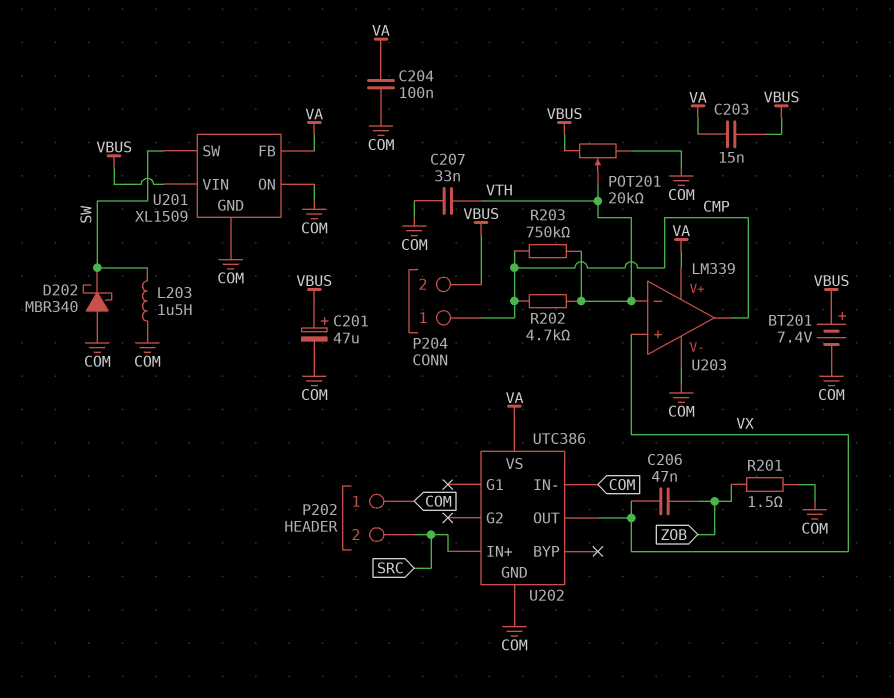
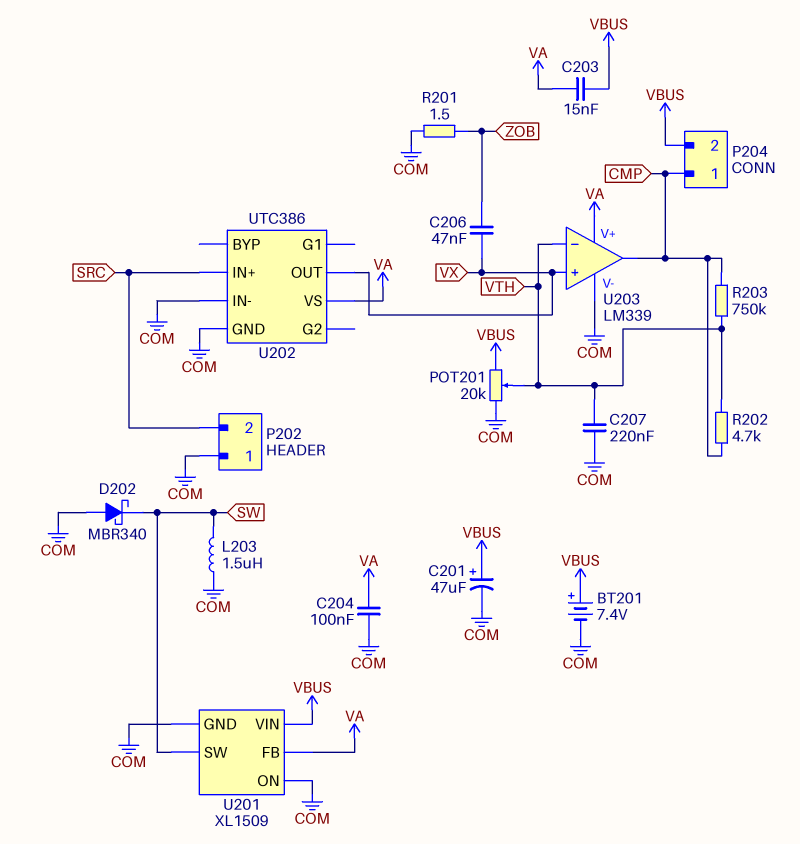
C207: 33nF (COM, VTH) -> 220nF (COM, VTH)

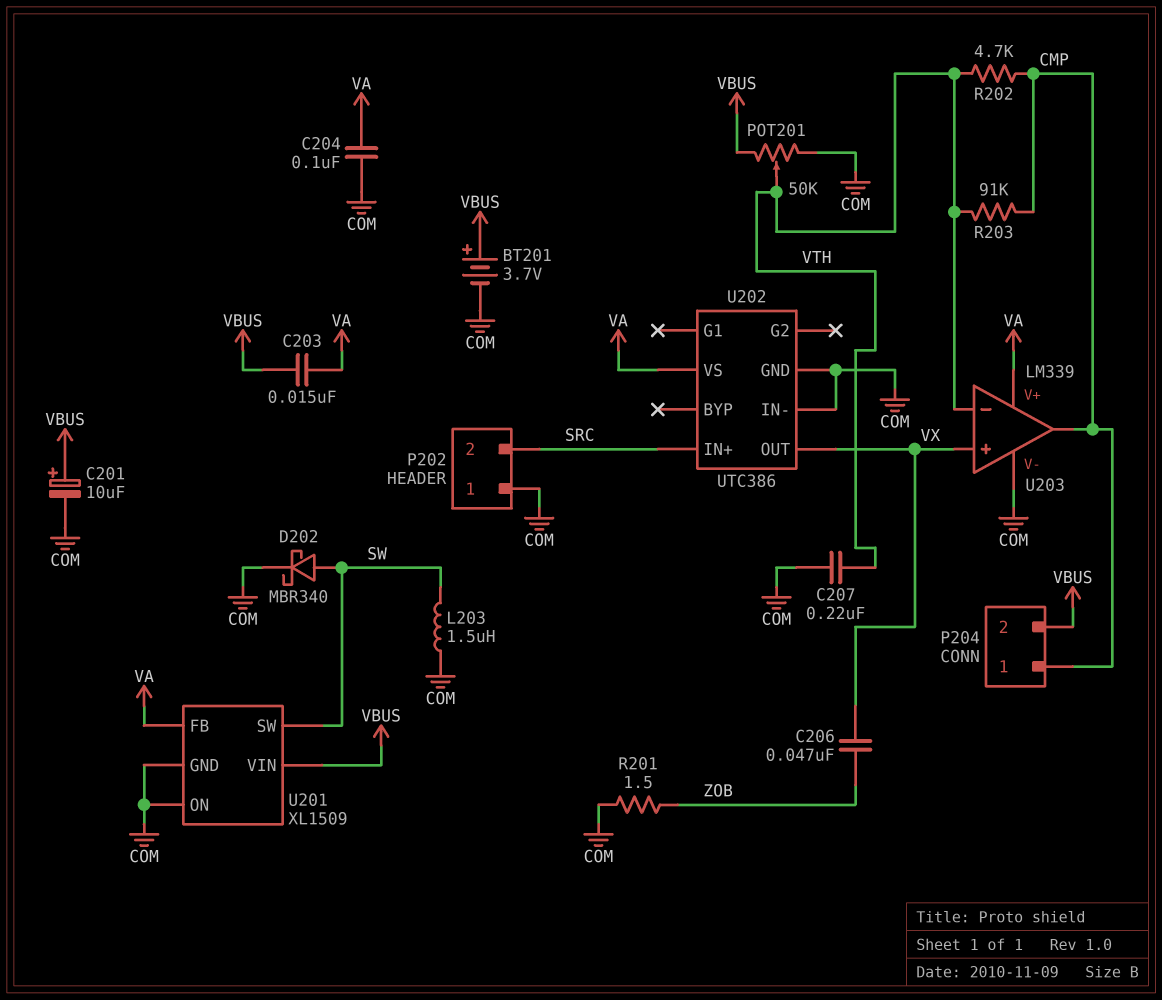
BT201: 7.4V (plus VBUS, minus COM) -> 3.7V (plus VBUS, minus COM)
C201: 47uF (plus VBUS, minus COM) -> 10uF (plus VBUS, minus COM)
D202: schottky MBR340 (A COM, K SW) -> schottky MBR340 (A SW, K COM)
POT201: 20k (COM, VBUS, wiper VTH) -> 50k (COM, VBUS, wiper VTH)
R203: 750k (CMP, VTH) -> 91k (CMP, VTH)

